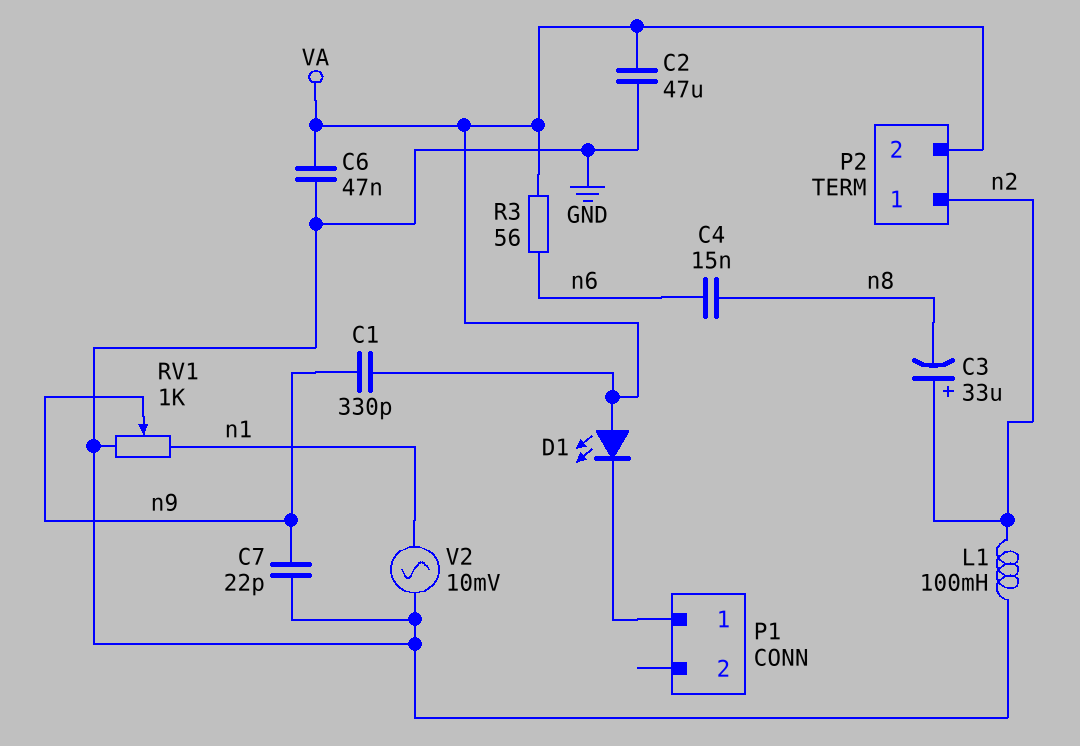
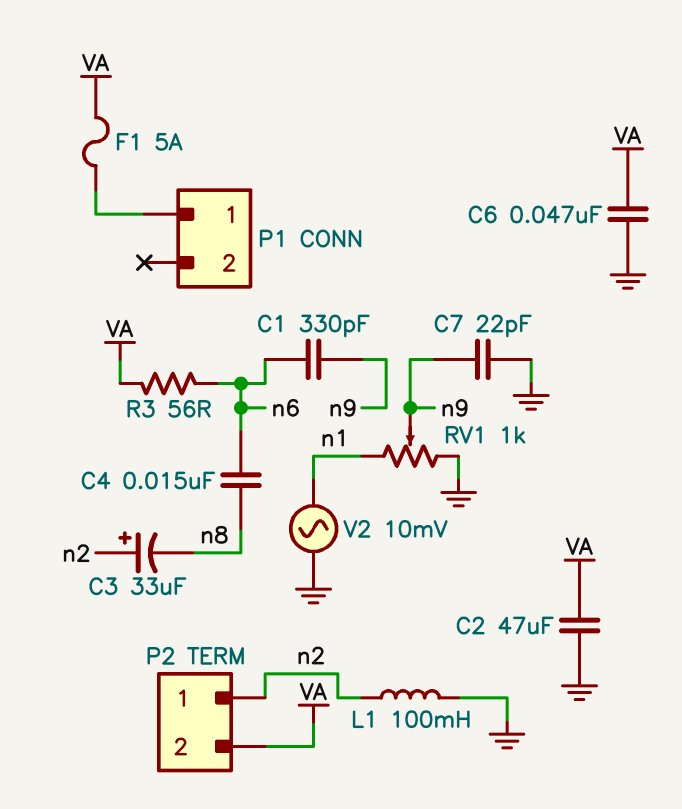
C1: 330pF (VA, n9) -> 330pF (n6, n9)
D1: LED (A VA, K P1/1) -> none
F1: none -> 5A (P1/1, VA)

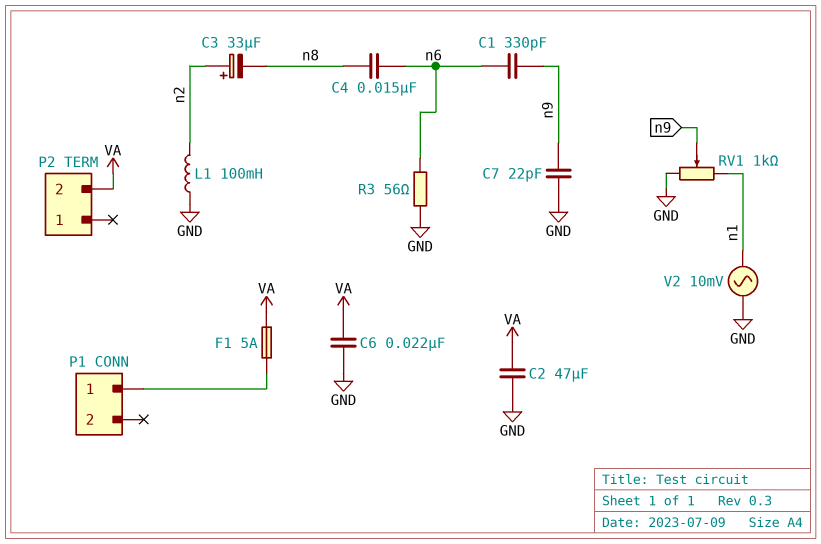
C6: 47nF (GND, VA) -> 22nF (GND, VA)
P2 pin 1: n2 -> none
R3: 56 (VA, n6) -> 56 (GND, n6)

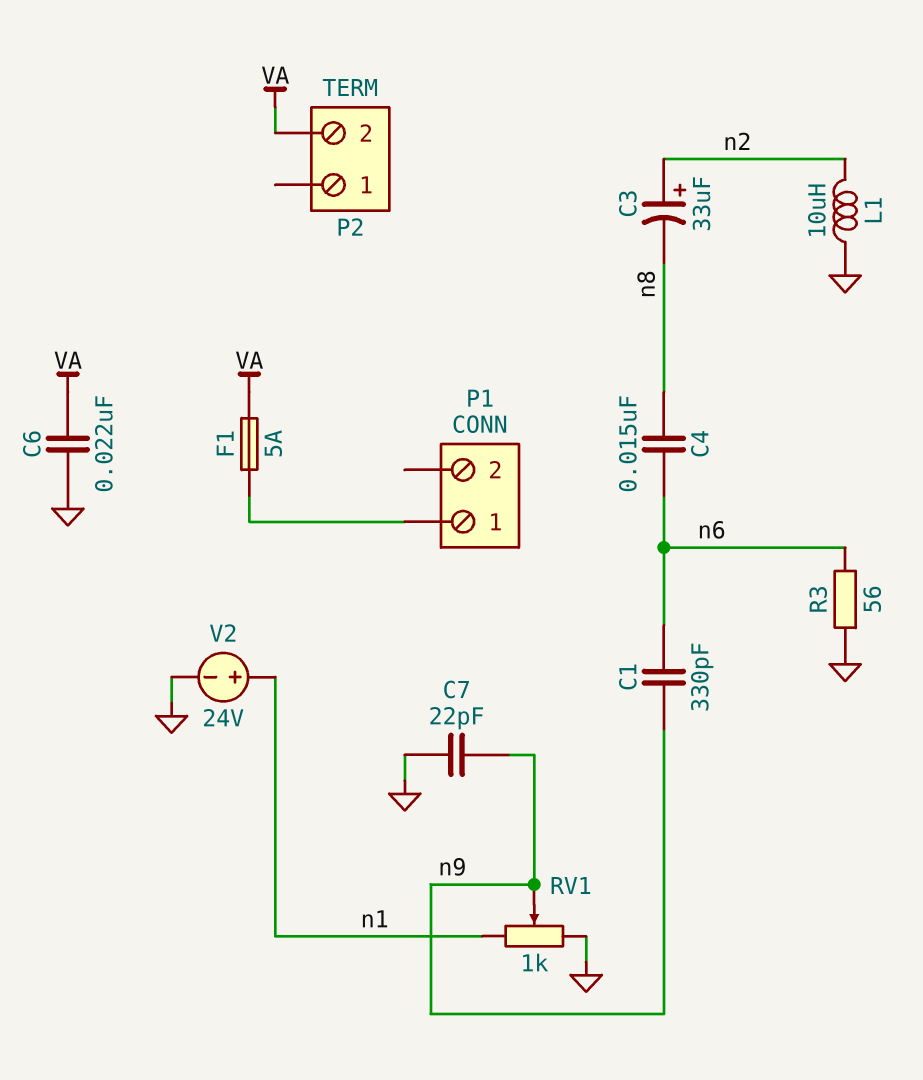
C2: 47uF (GND, VA) -> none
L1: 100mH (GND, n2) -> 10uH (GND, n2)
V2: AC 10mV (GND, n1) -> 24V (plus n1, minus GND)

